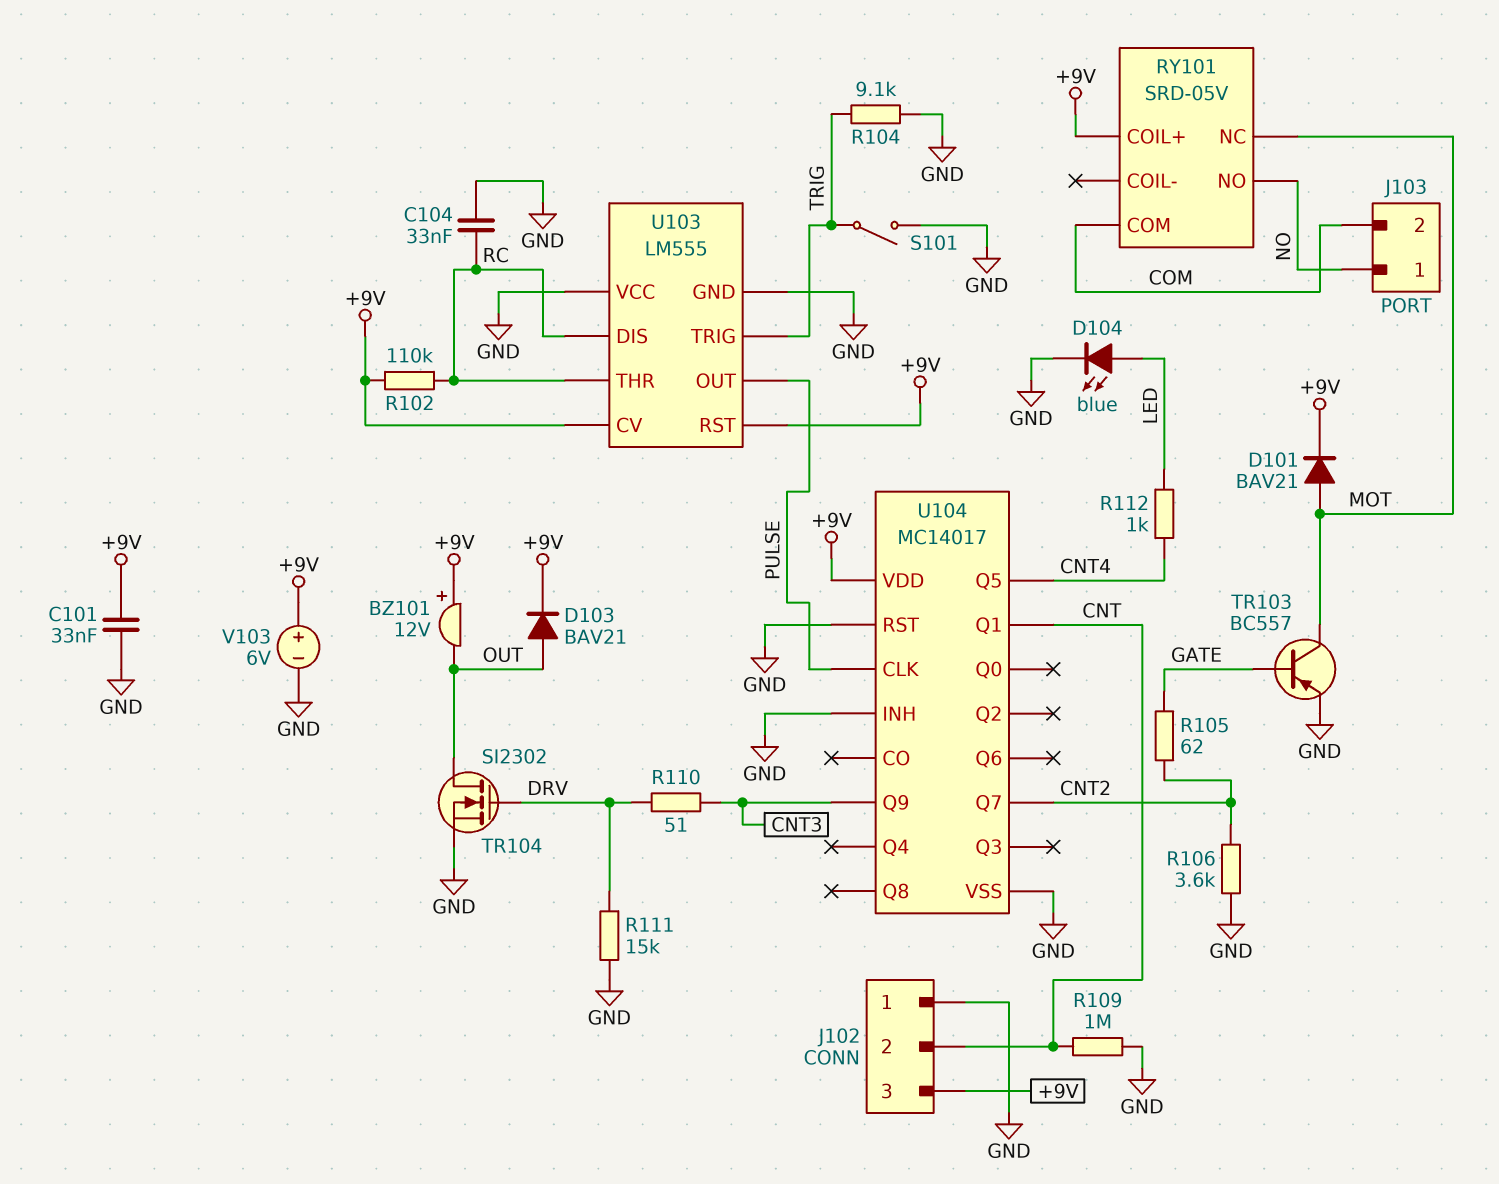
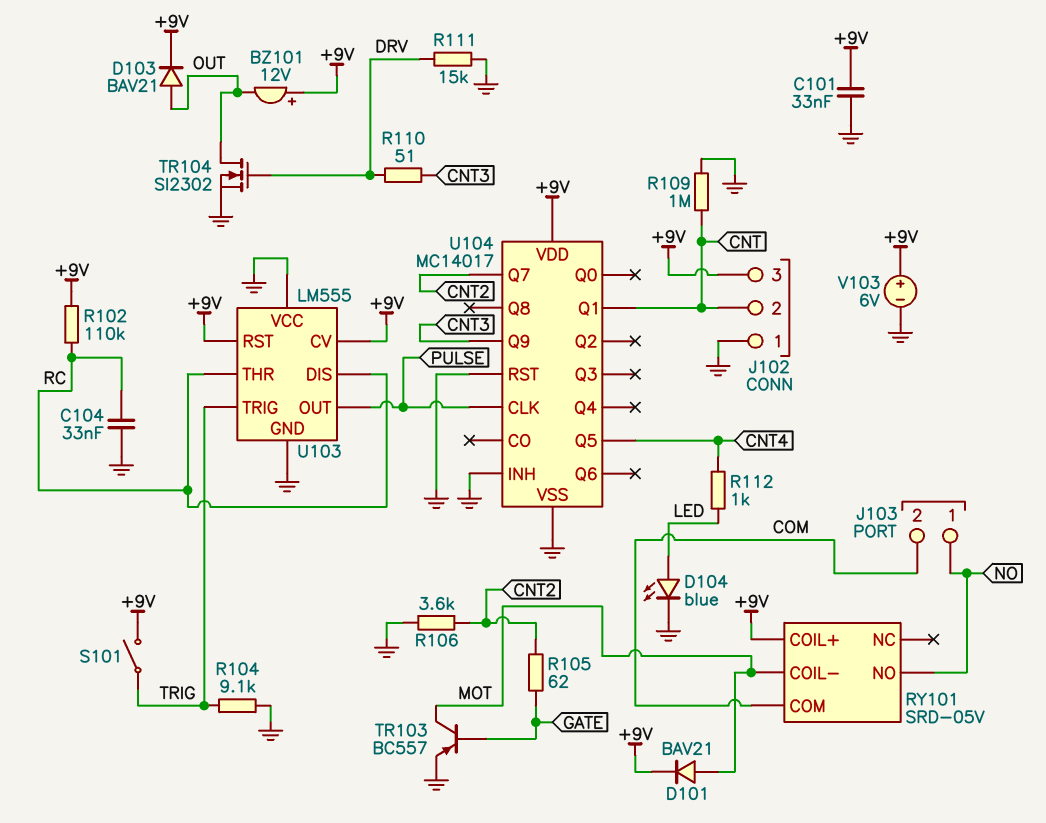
RY101 pin COIL-: none -> MOT
RY101 pin NC: MOT -> none
S101: switch (GND, TRIG) -> switch (+9V, TRIG)

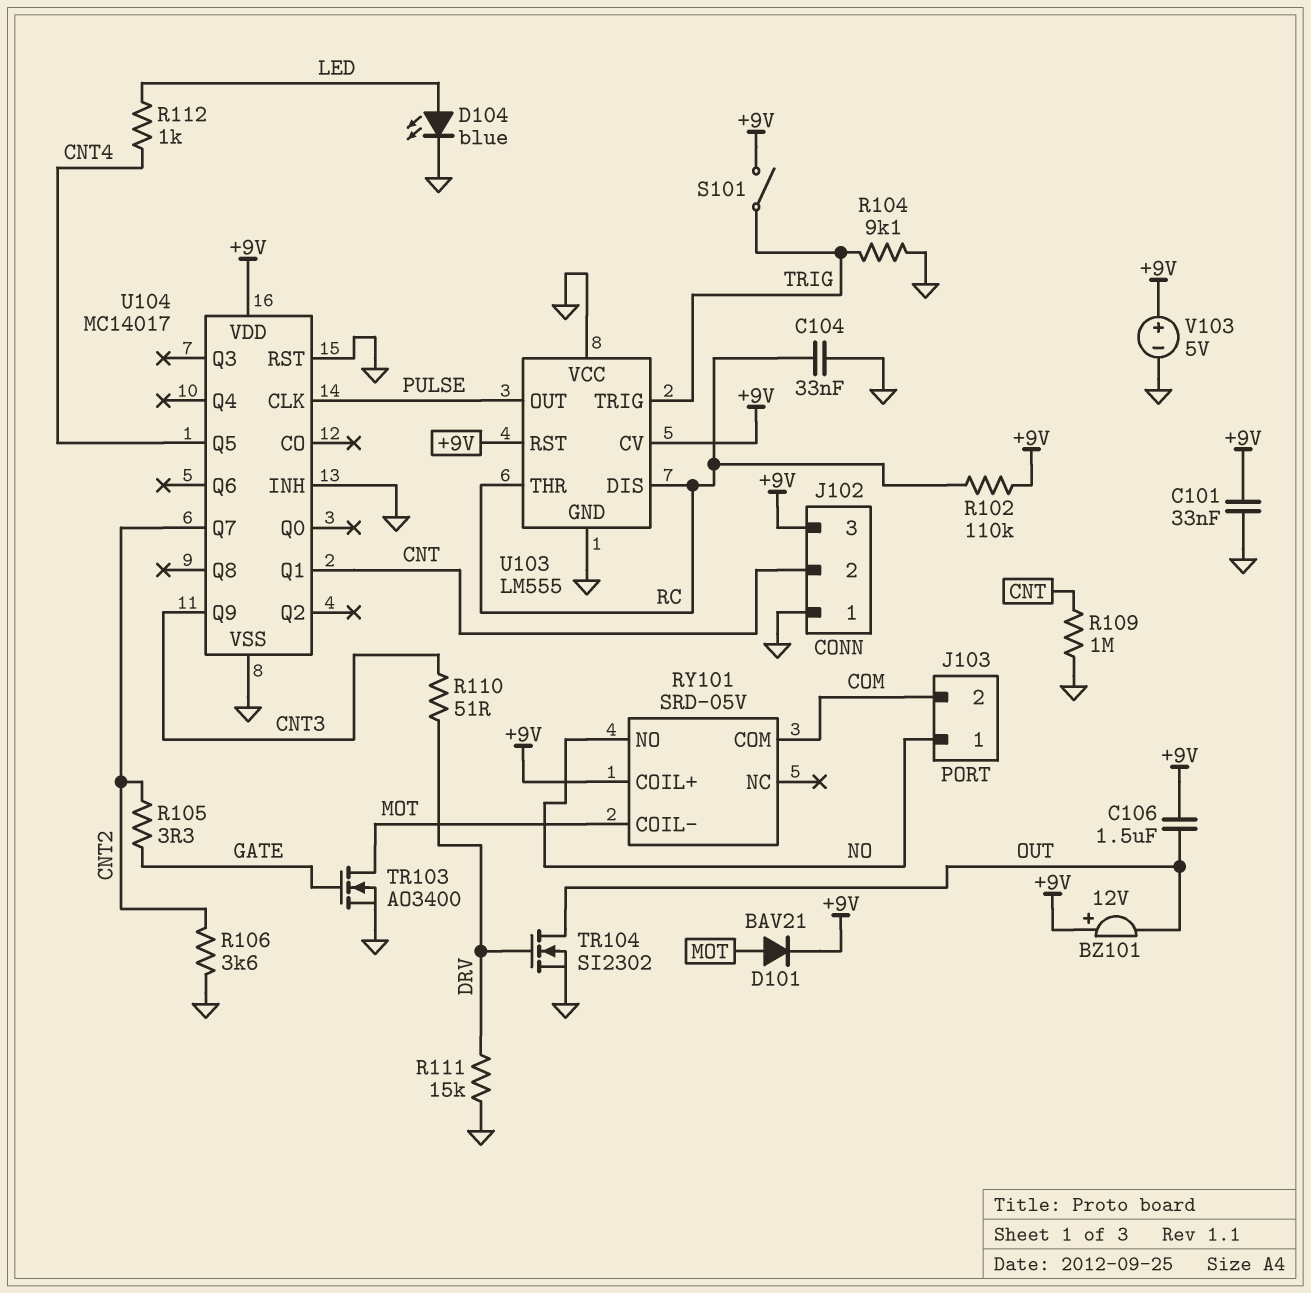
C106: none -> 1.5uF (+9V, OUT)
D103: diode BAV21 (A OUT, K +9V) -> none
R105: 62 (CNT2, GATE) -> 3.3 (CNT2, GATE)
TR103: PNP BC557 (B GATE, C MOT, E GND) -> NMOS AO3400 (G GATE, D MOT, S GND)
V103: 6V (plus +9V, minus GND) -> 5V (plus +9V, minus GND)

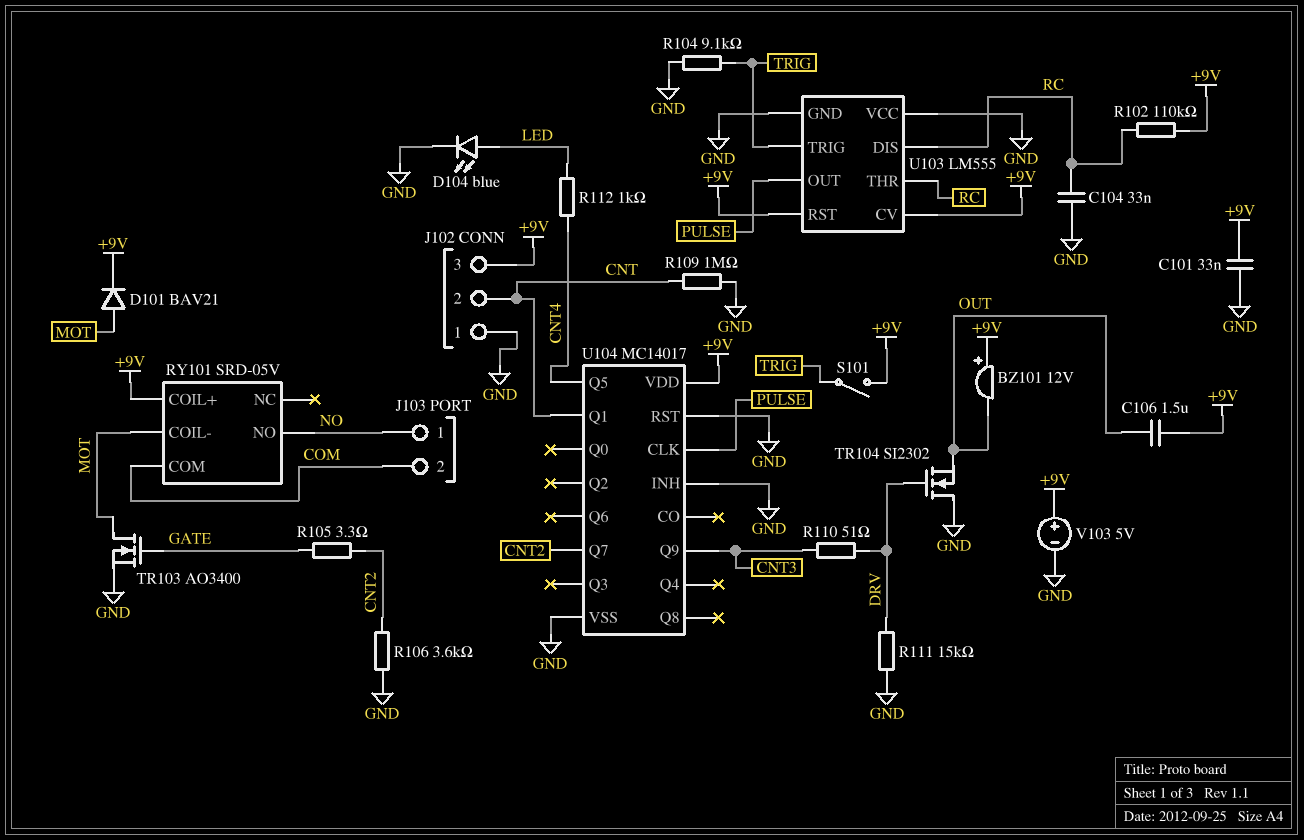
TR104: NMOS SI2302 (G DRV, D OUT, S GND) -> NMOS SI2302 (G DRV, D GND, S OUT)

